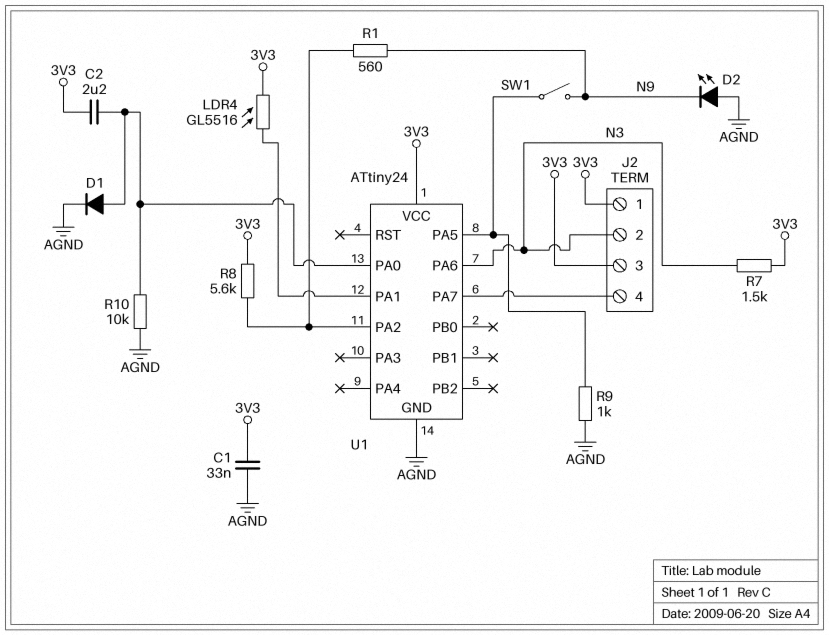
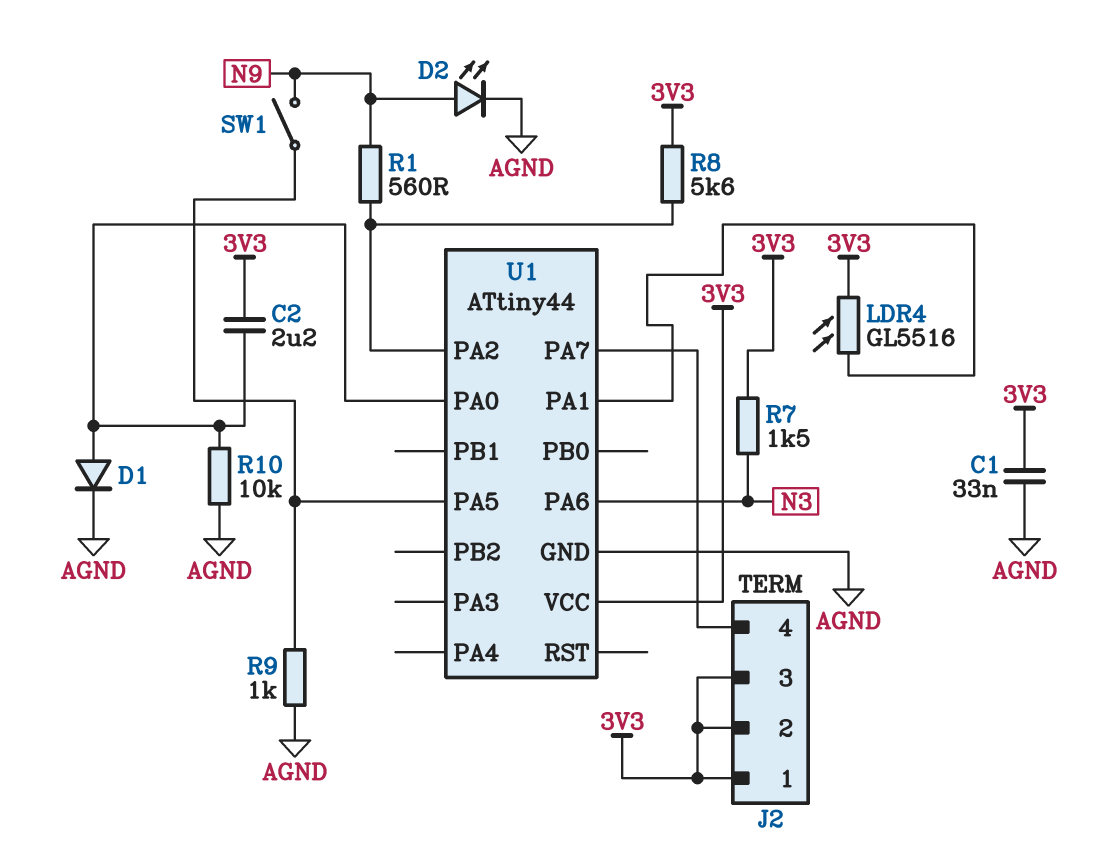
D2: LED (A AGND, K N9) -> LED (A N9, K AGND)
J2 pin 2: N3 -> 3V3
U1: ATtiny24 -> ATtiny44

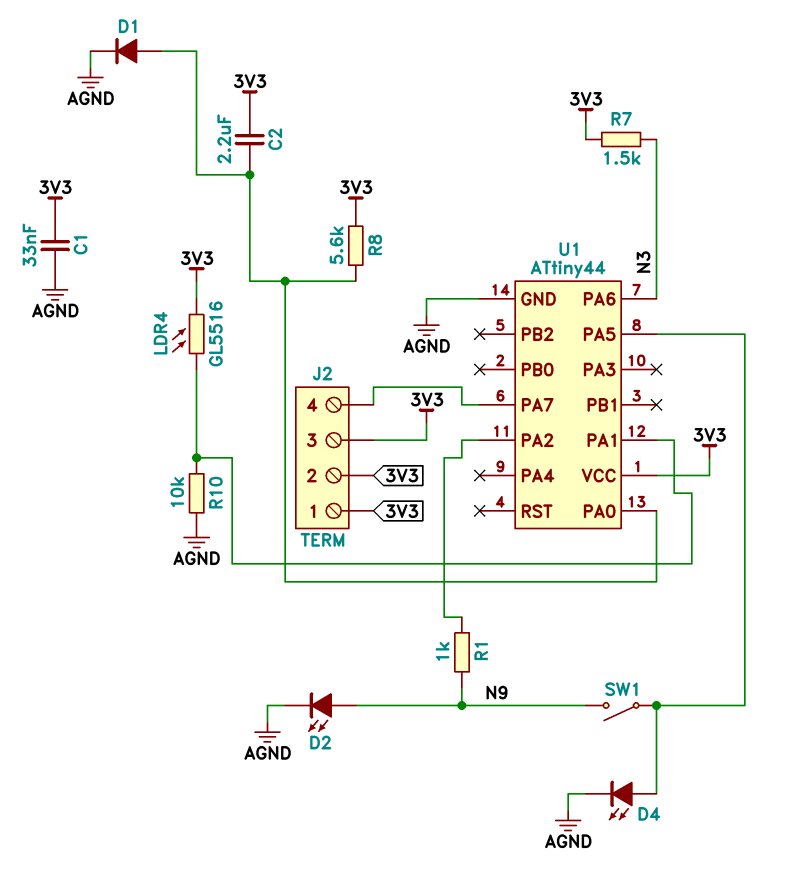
D4: none -> LED (A U1/PA5, K AGND)
R1: 560 (N9, U1/PA2) -> 1k (N9, U1/PA2)
R8: 5.6k (3V3, U1/PA2) -> 5.6k (3V3, U1/PA0)
R9: 1k (AGND, U1/PA5) -> none
R10: 10k (AGND, U1/PA0) -> 10k (AGND, U1/PA1)

